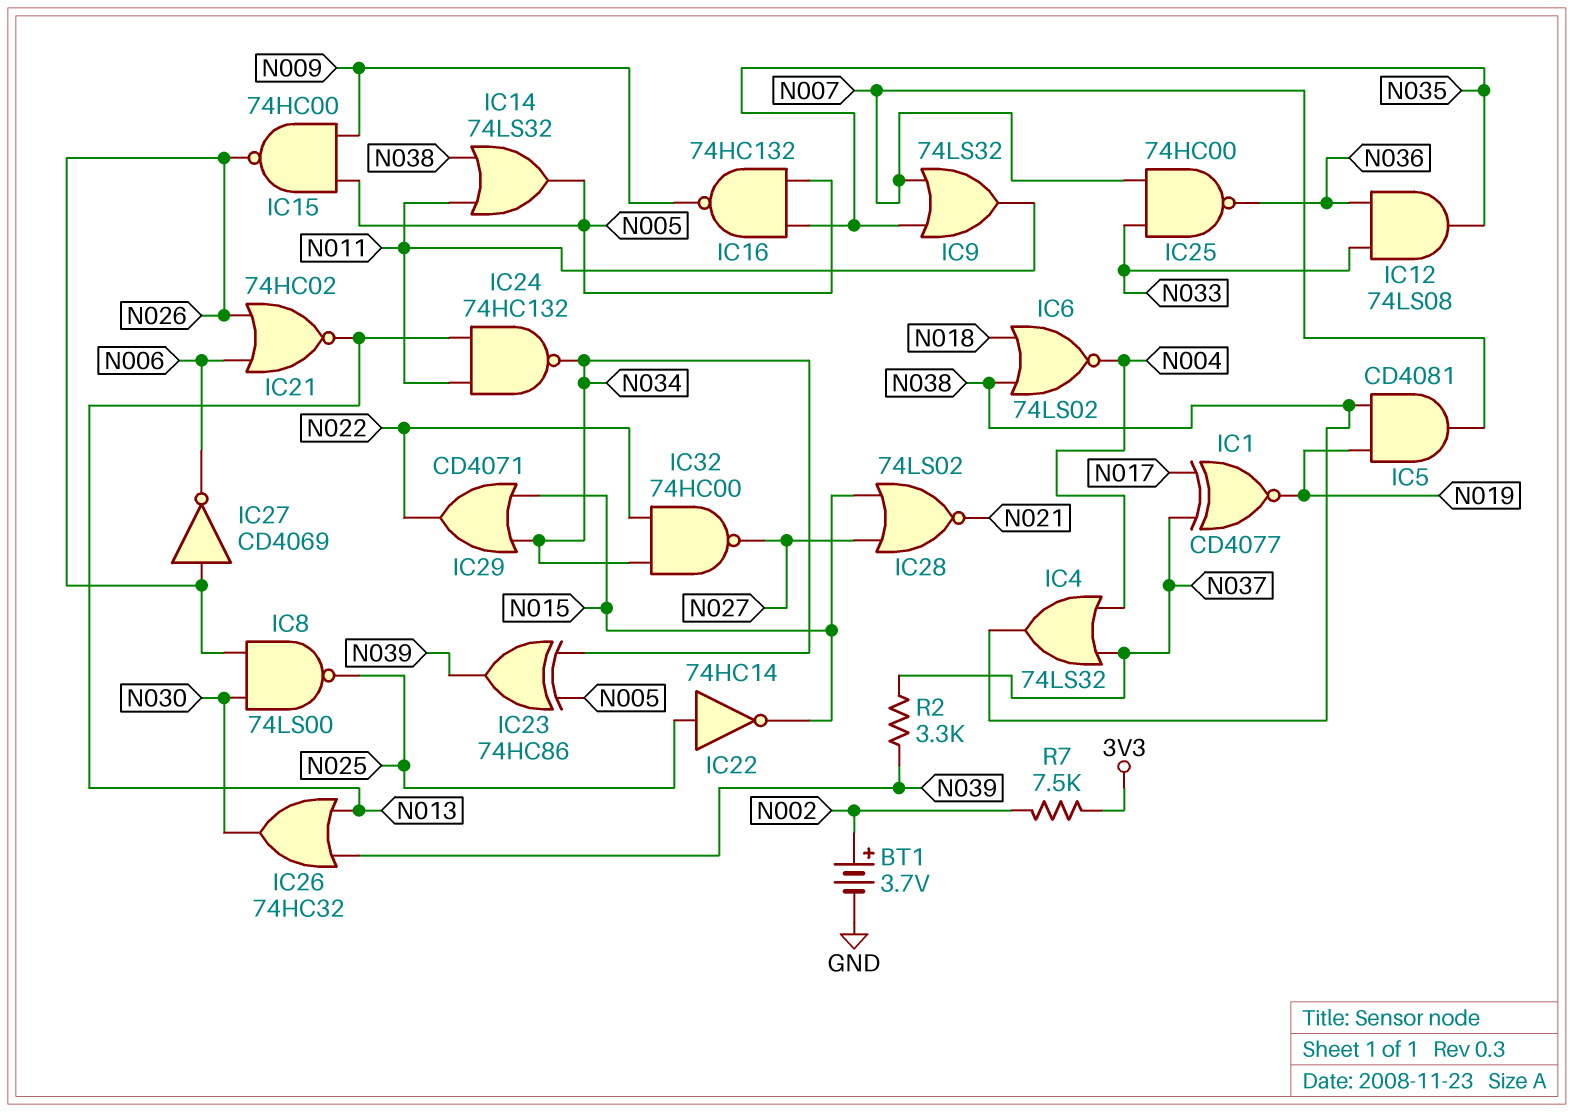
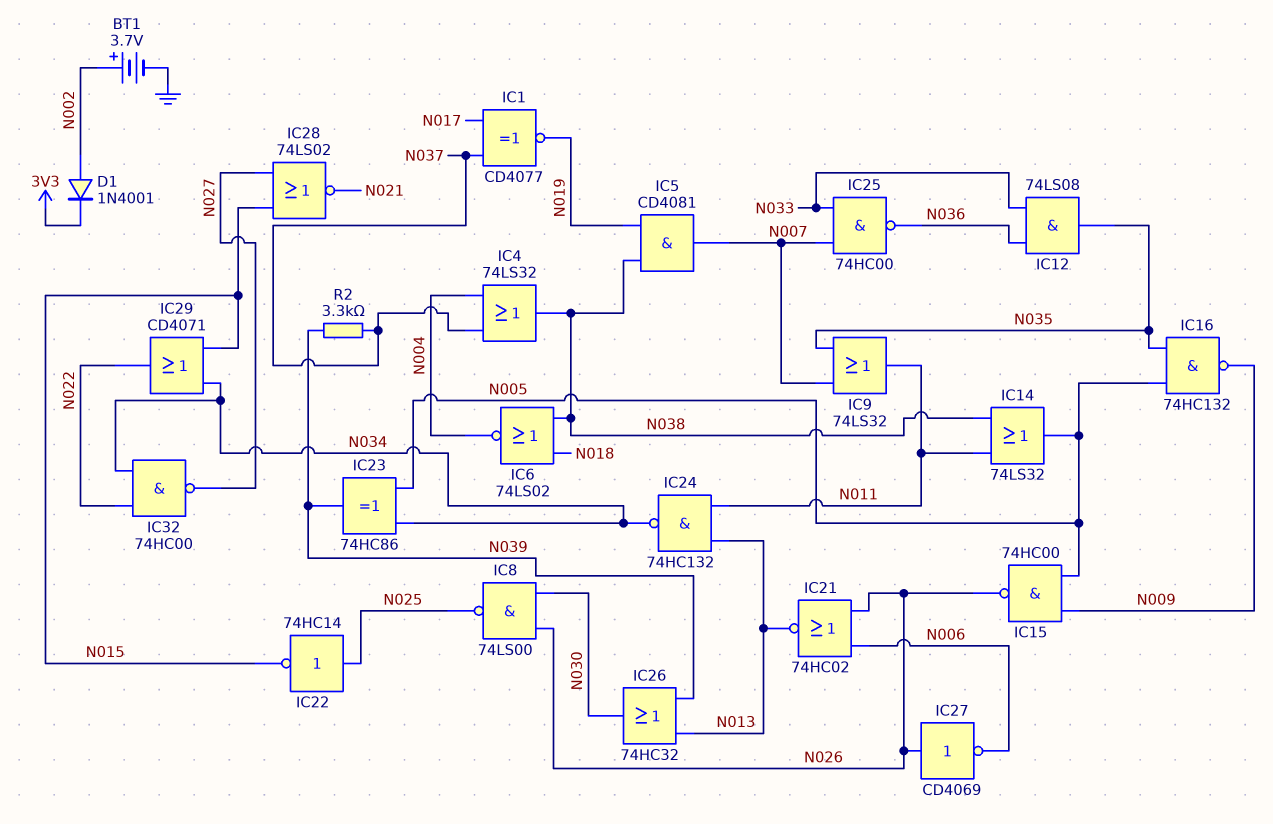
D1: none -> diode 1N4001 (A N002, K 3V3)
R7: 7.5k (3V3, N002) -> none

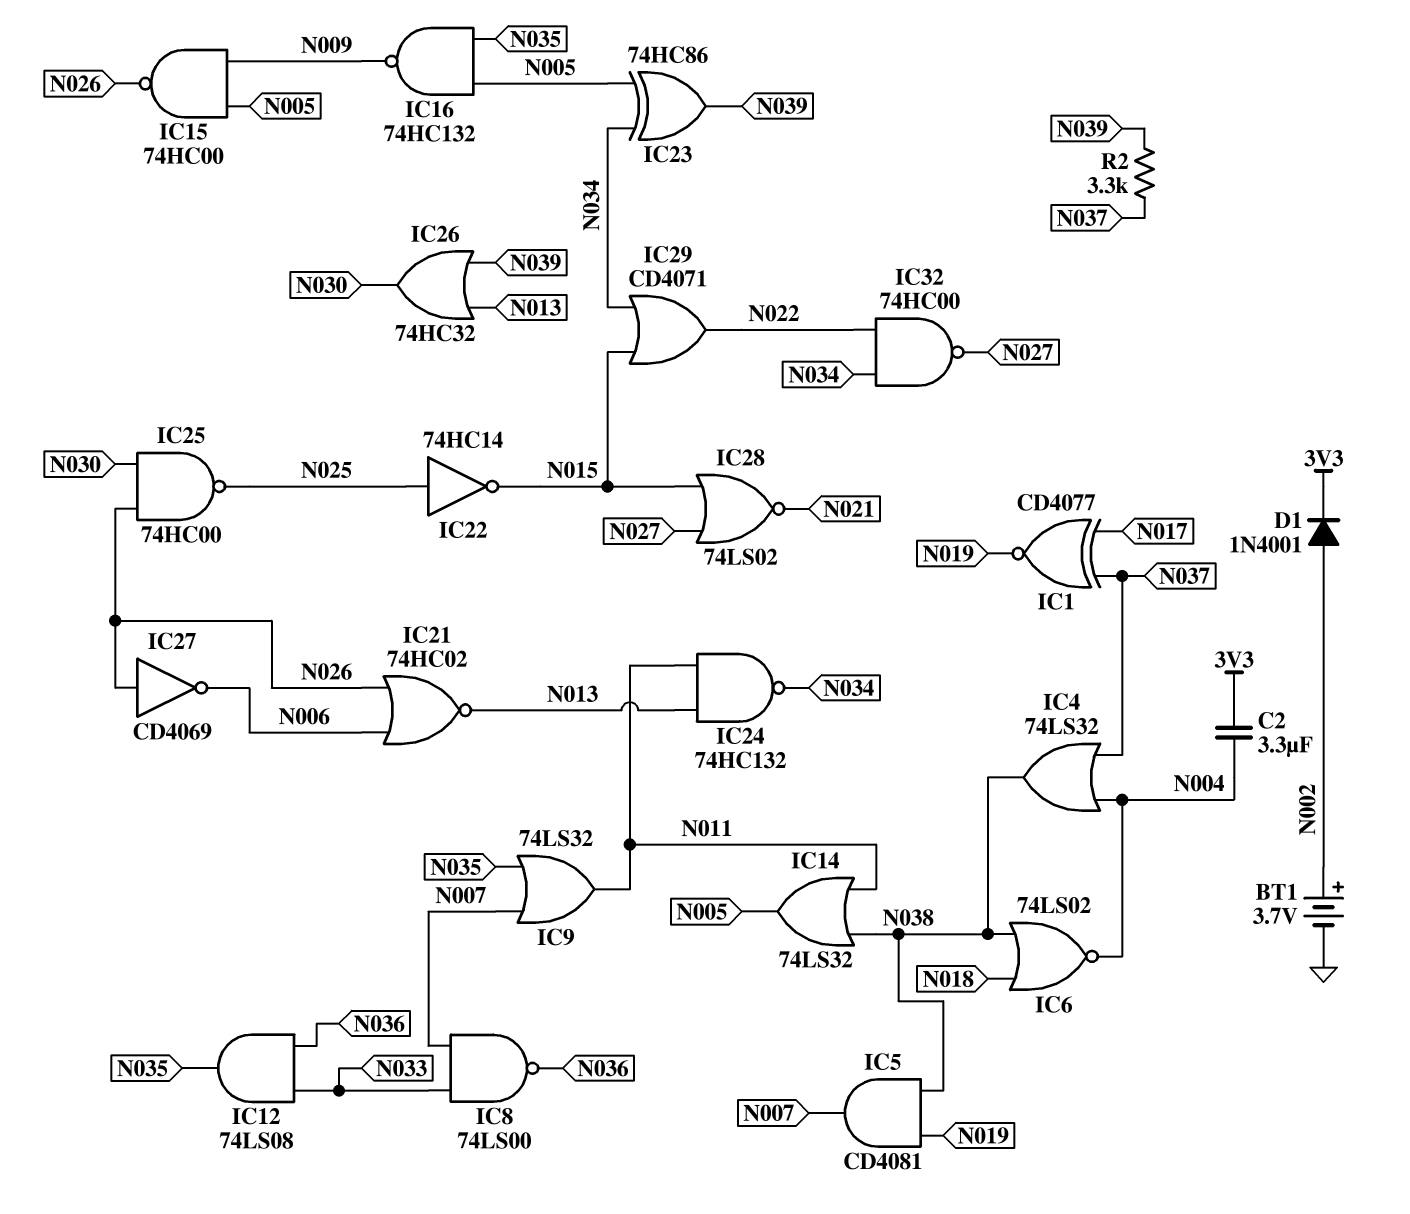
C2: none -> 3.3uF (3V3, N004)
IC8: NAND 74LS00 (in N026, in N030, out N025) -> NAND 74LS00 (in N007, in N033, out N036)
IC25: NAND 74HC00 (in N007, in N033, out N036) -> NAND 74HC00 (in N026, in N030, out N025)

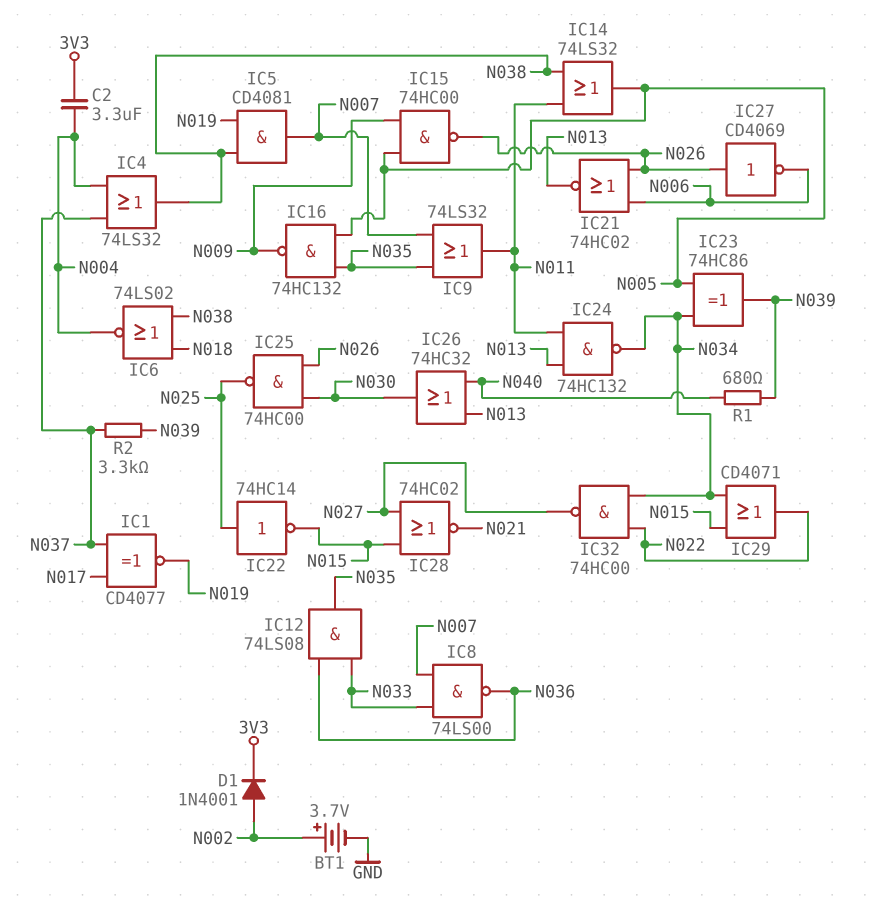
IC26: OR 74HC32 (in N013, in N039, out N030) -> OR 74HC32 (in N013, in N040, out N030)
IC28: NOR 74LS02 (in N015, in N027, out N021) -> NOR 74HC02 (in N015, in N027, out N021)
R1: none -> 680 (N039, N040)

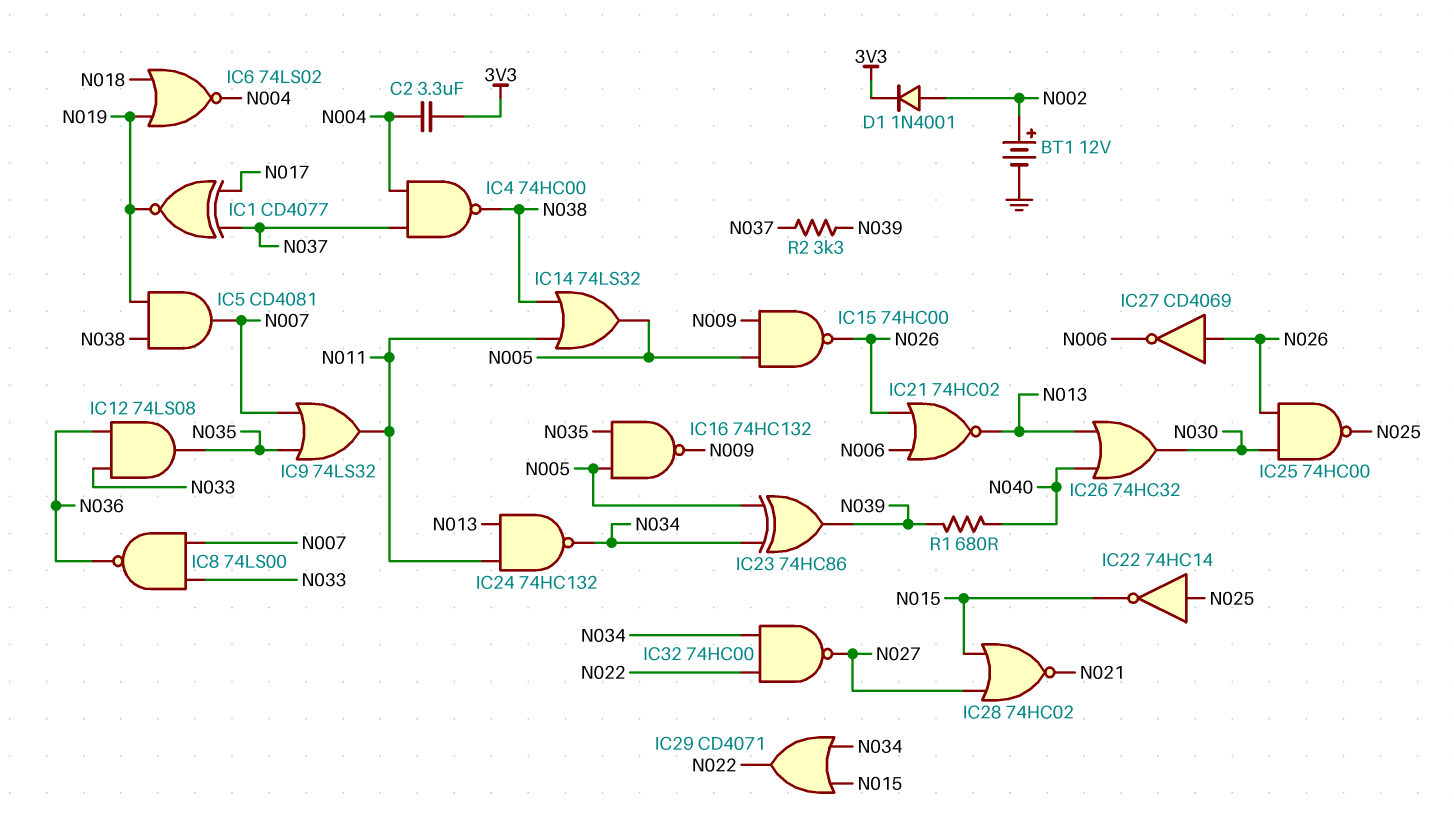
BT1: 3.7V (plus N002, minus GND) -> 12V (plus N002, minus GND)
IC4: OR 74LS32 (in N004, in N037, out N038) -> NAND 74HC00 (in N004, in N037, out N038)
IC6: NOR 74LS02 (in N018, in N038, out N004) -> NOR 74LS02 (in N018, in N019, out N004)

